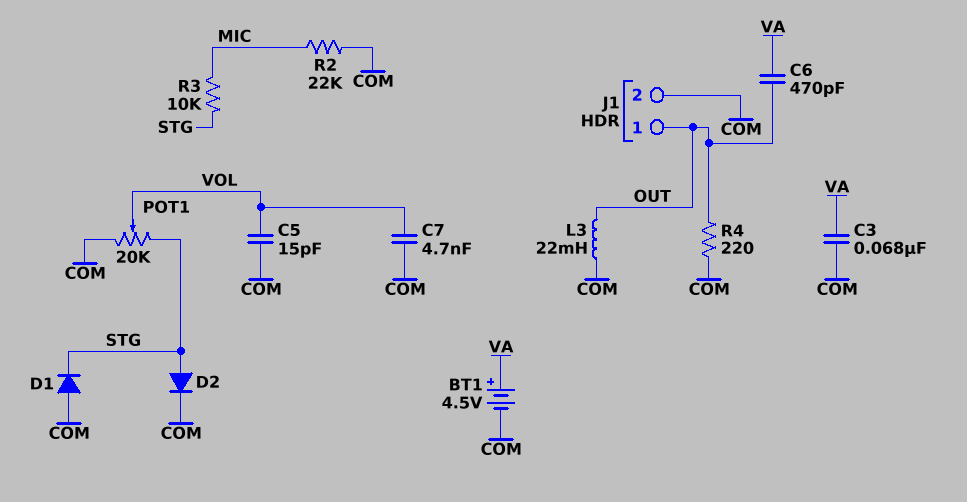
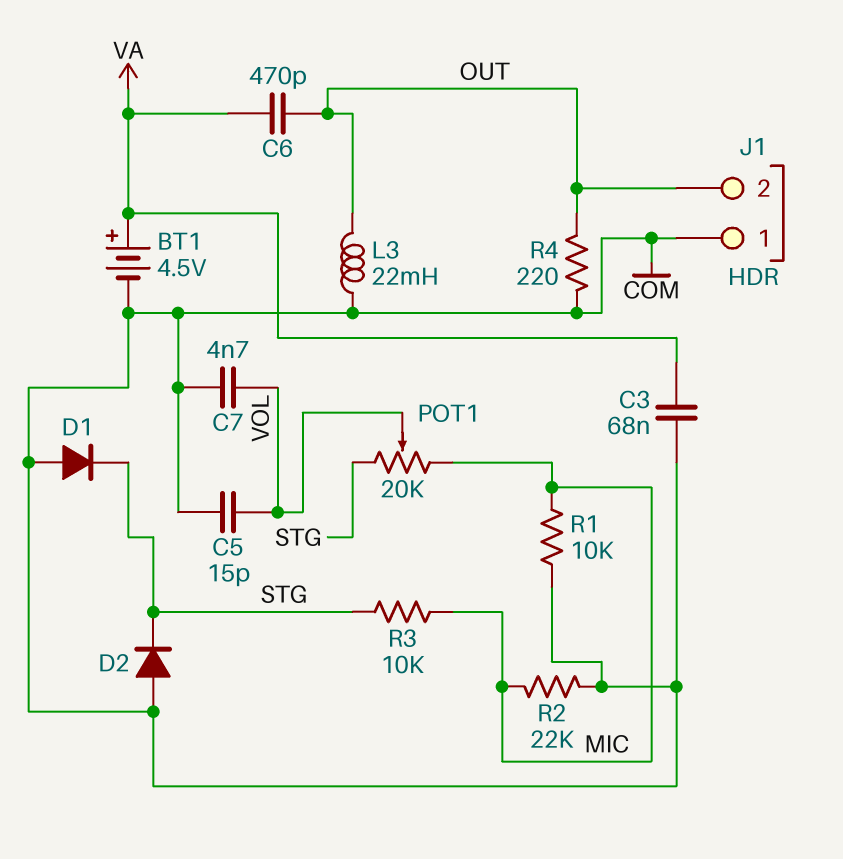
D2: diode (A STG, K COM) -> diode (A COM, K STG)
J1 pin 1: OUT -> COM
J1 pin 2: COM -> OUT
POT1: 20k (COM, STG, wiper VOL) -> 20k (MIC, STG, wiper VOL)
R1: none -> 10k (COM, MIC)

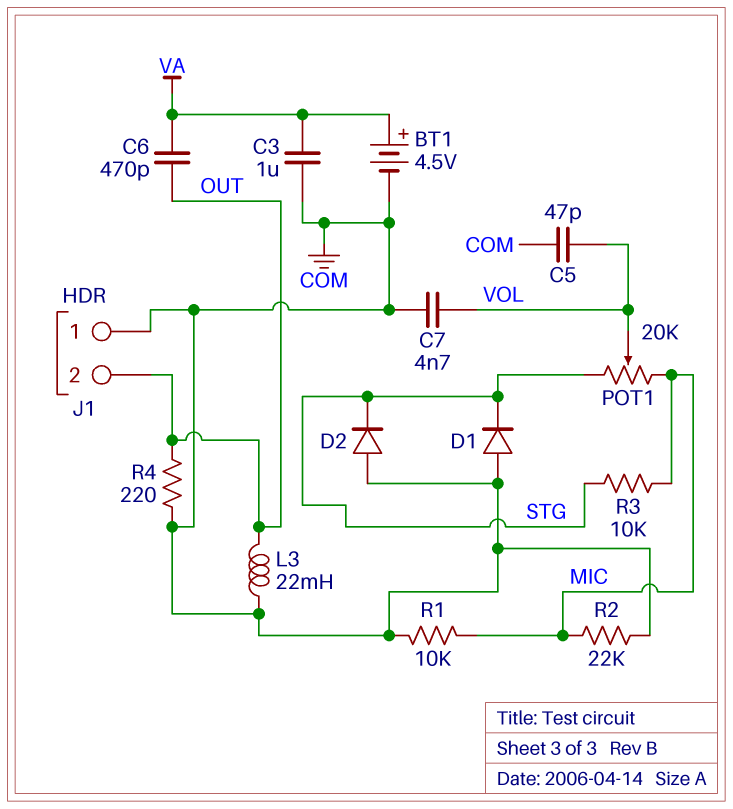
C3: 68nF (COM, VA) -> 1uF (COM, VA)
C5: 15pF (COM, VOL) -> 47pF (COM, VOL)

